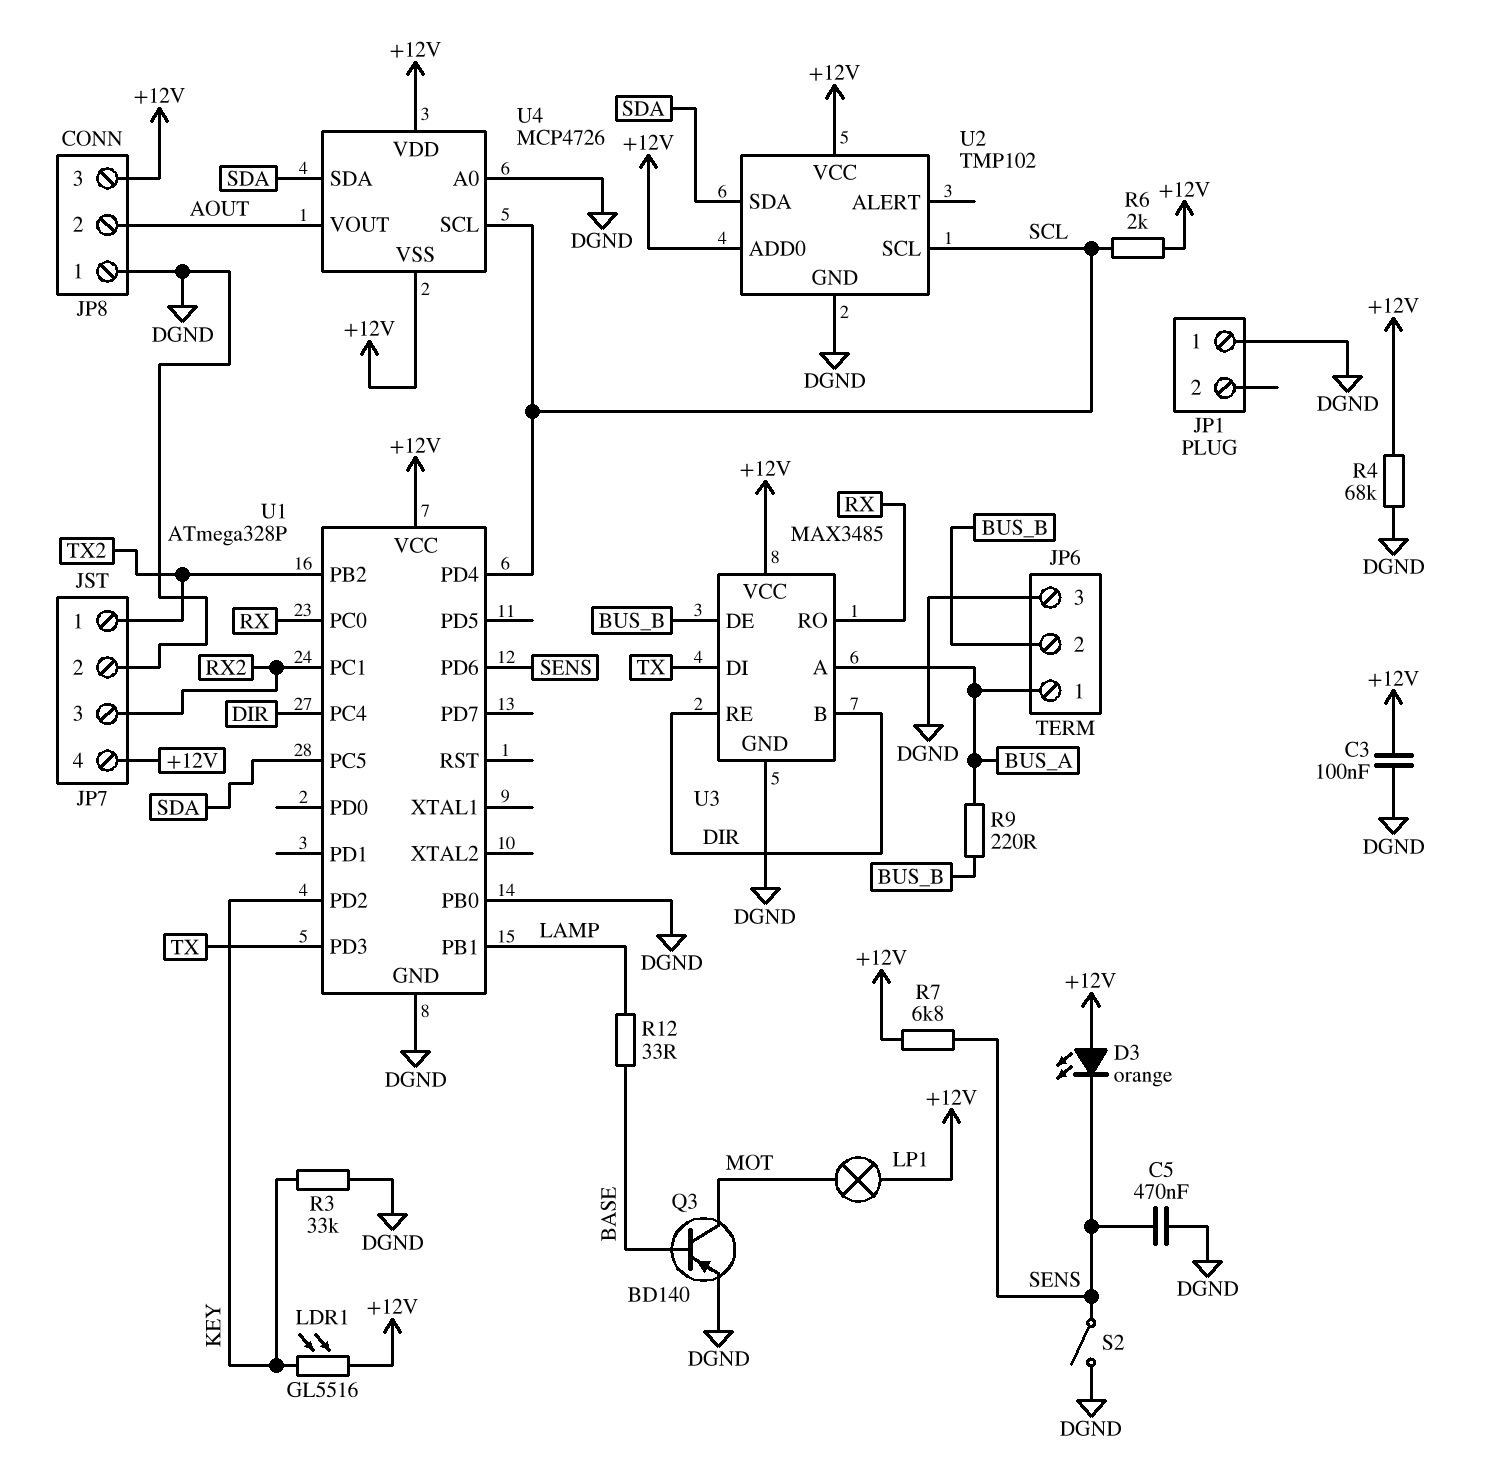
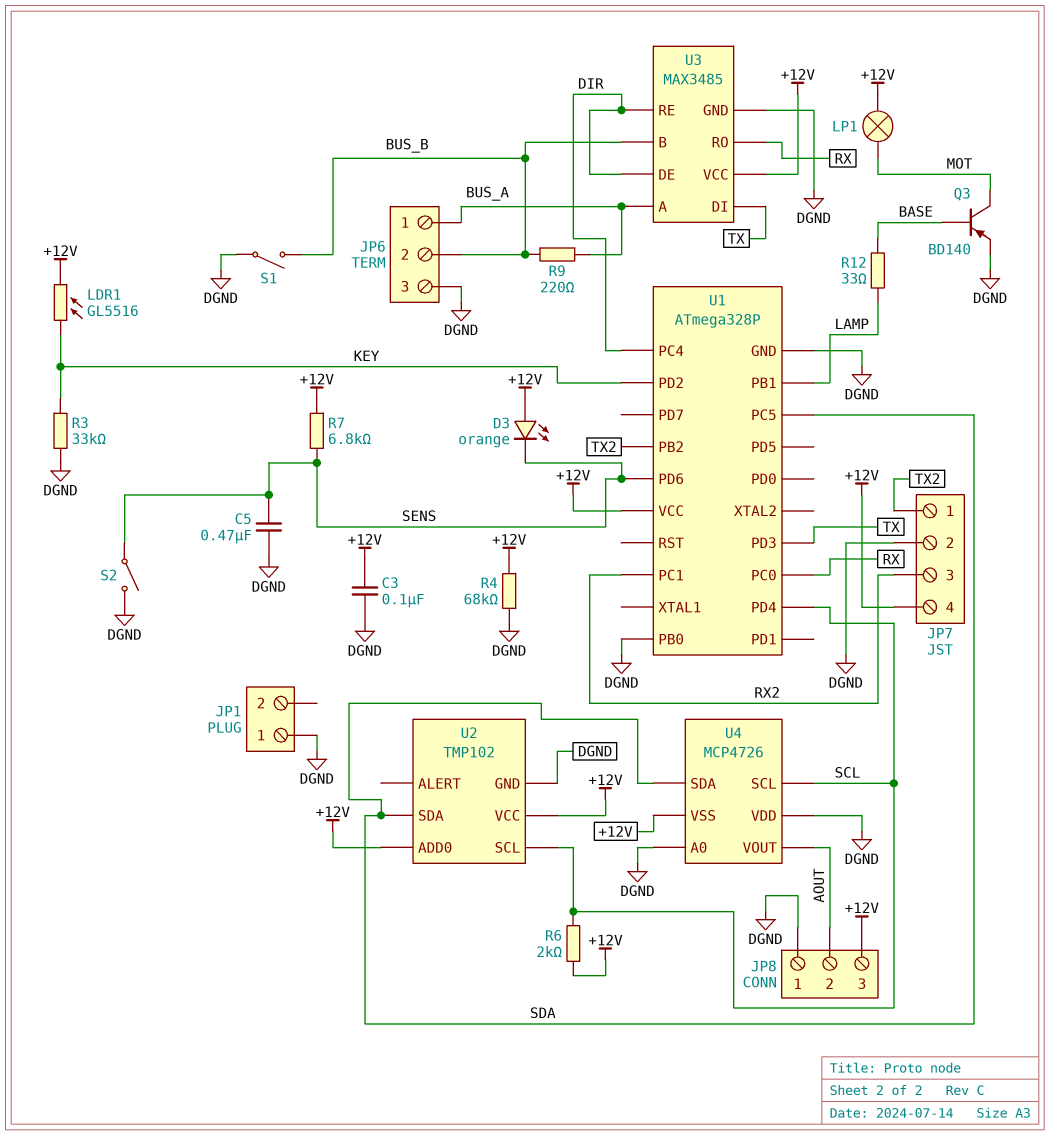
S1: none -> switch (BUS_B, DGND)
U3 pin B: DIR -> BUS_B
U3 pin DE: BUS_B -> DIR
U4 pin VDD: +12V -> DGND

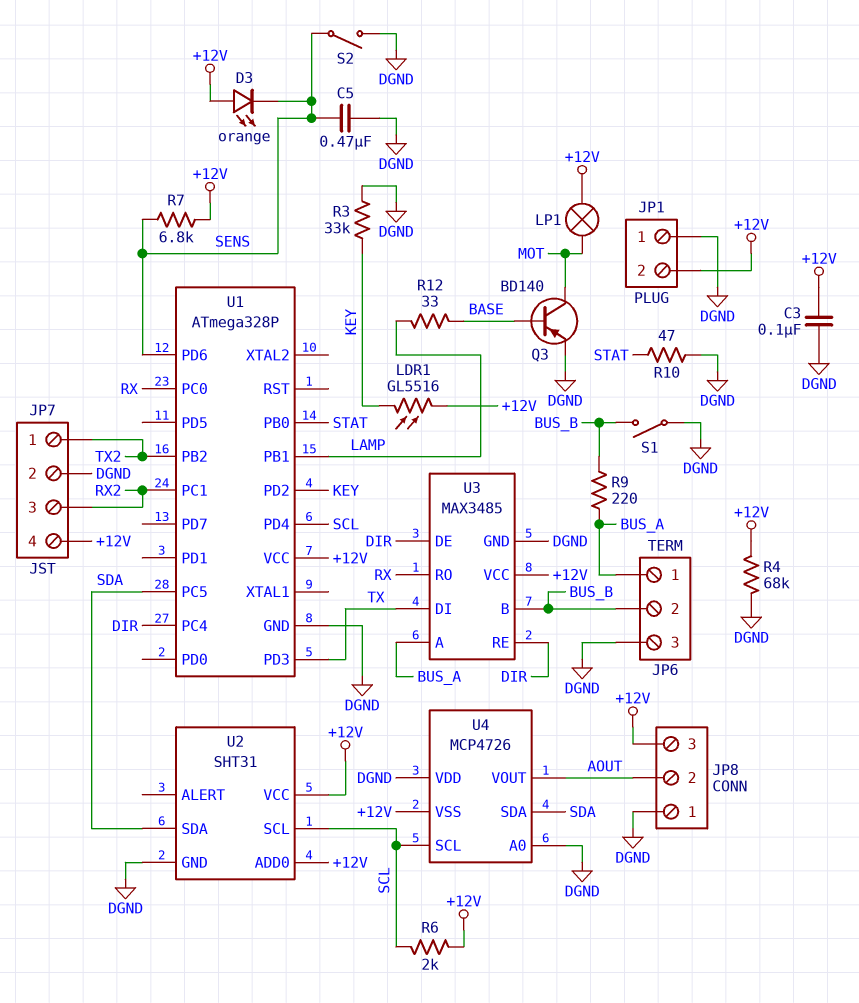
JP1 pin 2: none -> +12V
R10: none -> 47 (DGND, STAT)
U1 pin PB0: DGND -> STAT
U2: TMP102 -> SHT31

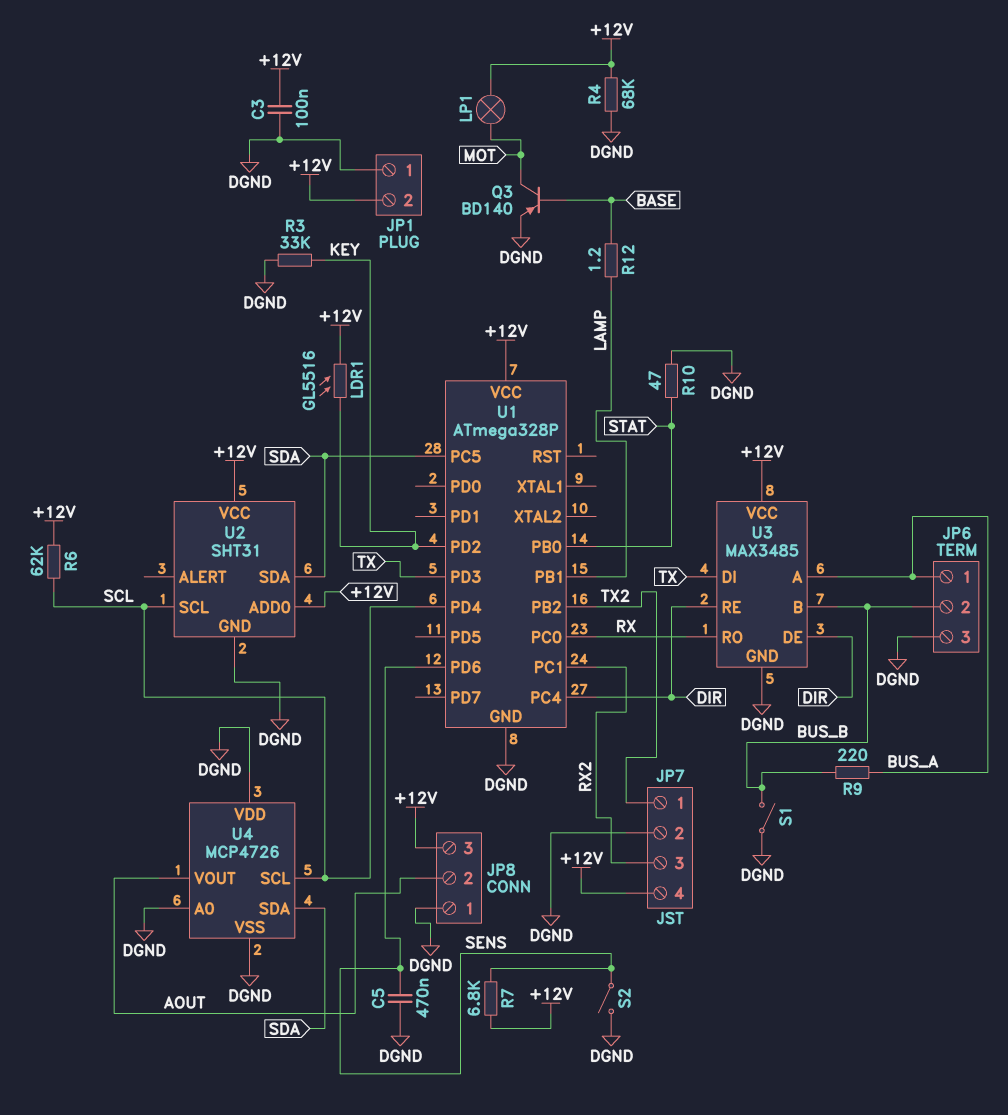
D3: LED orange (A +12V, K SENS) -> none
R6: 2k (+12V, SCL) -> 62k (+12V, SCL)
R12: 33 (BASE, LAMP) -> 1.2 (BASE, LAMP)
U4 pin VSS: +12V -> DGND

